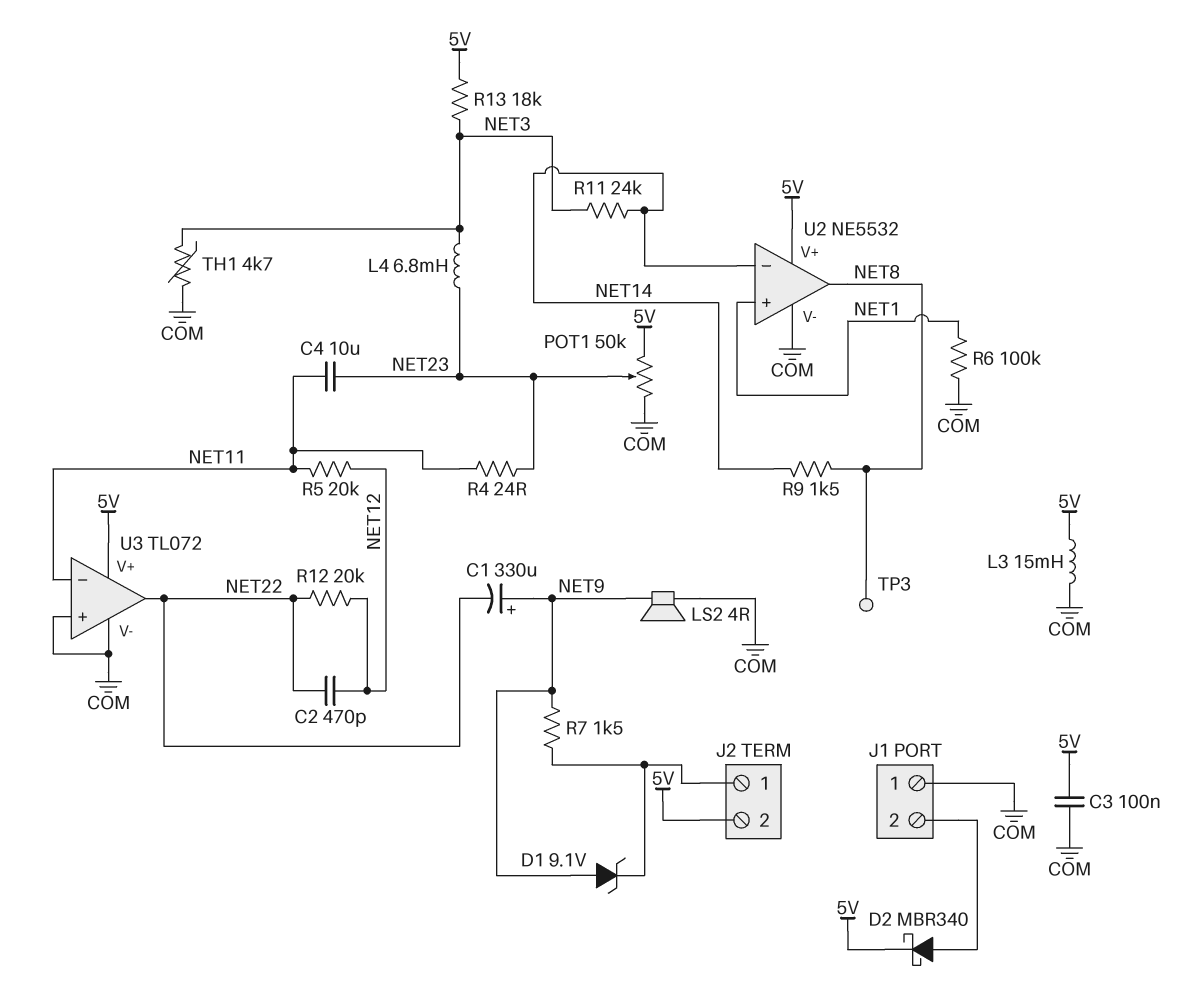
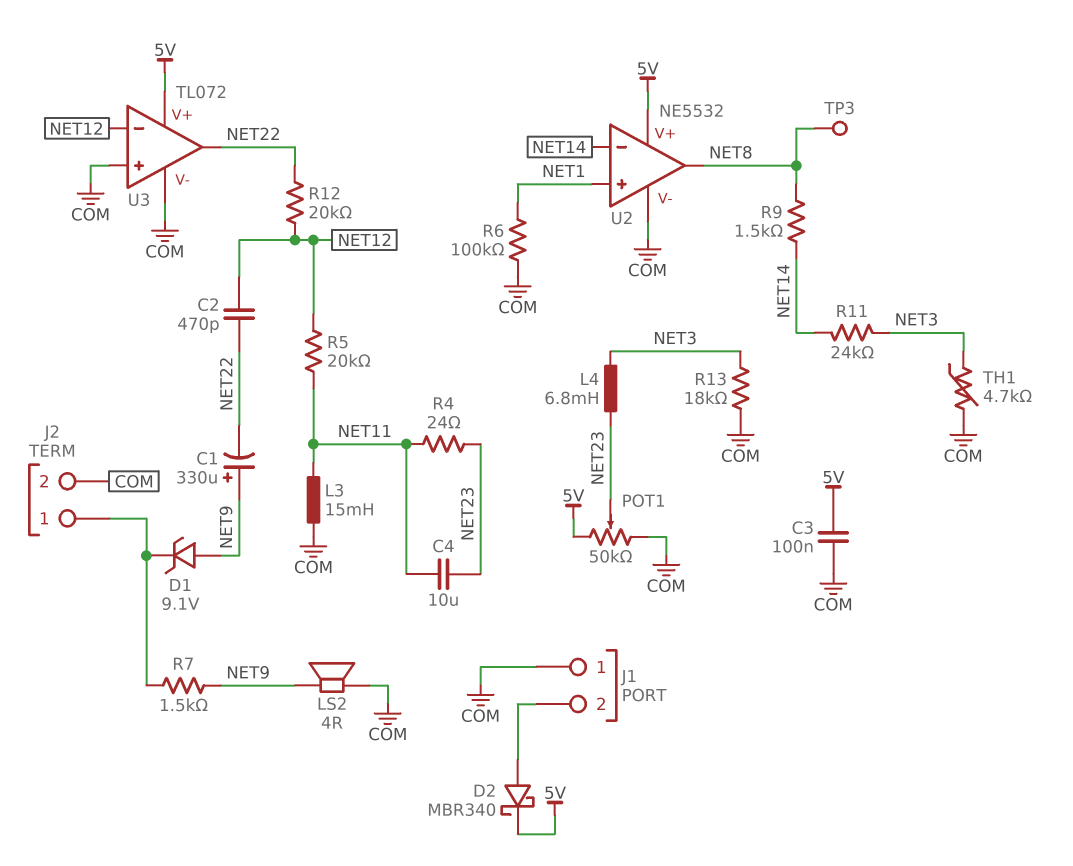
J2 pin 2: 5V -> COM
L3: 15mH (5V, COM) -> 15mH (COM, NET11)
R13: 18k (5V, NET3) -> 18k (COM, NET3)
U3 pin in-: NET11 -> NET12

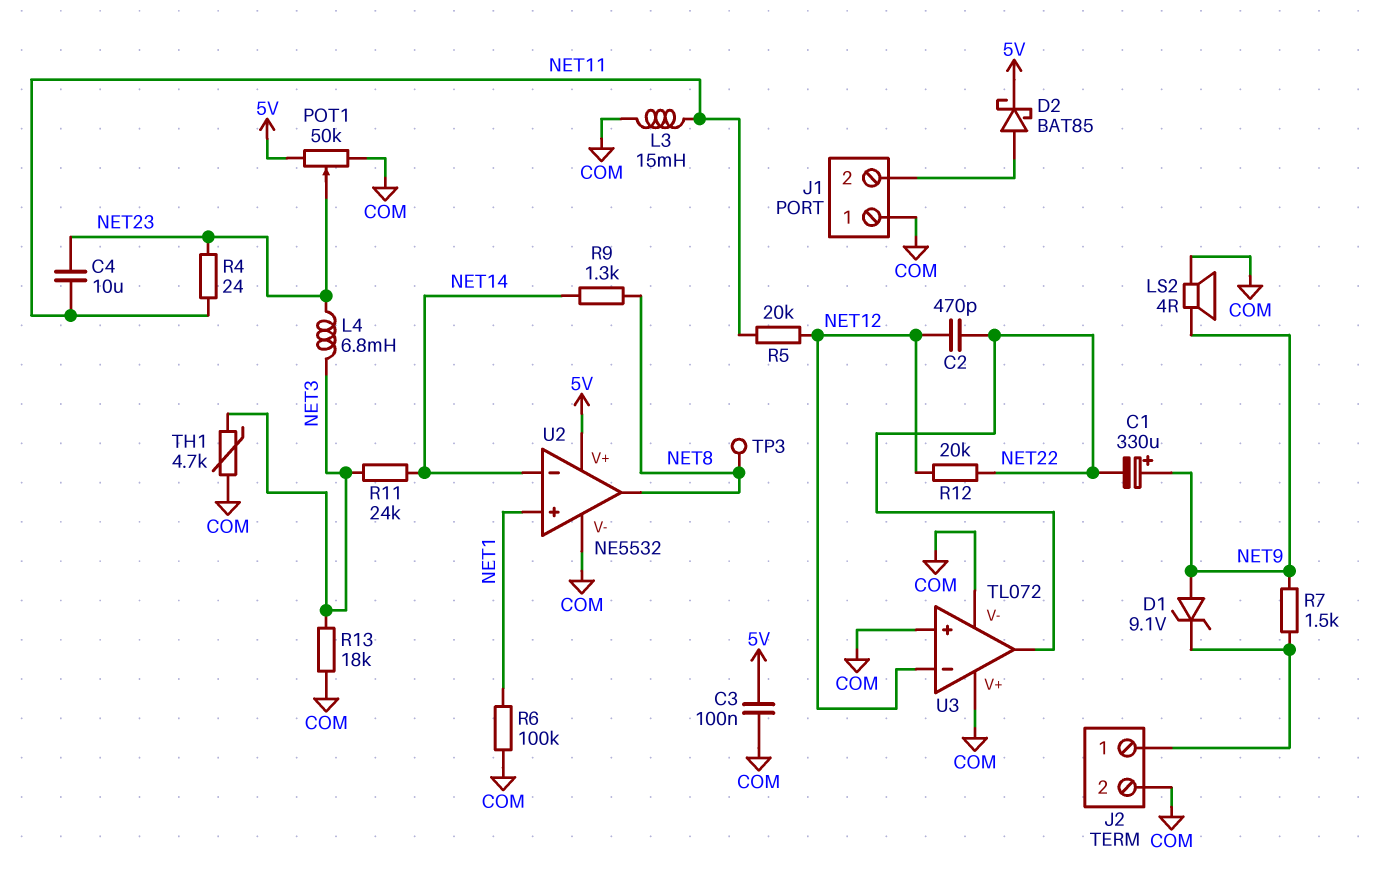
D2: schottky MBR340 (A J1/2, K 5V) -> schottky BAT85 (A J1/2, K 5V)
R9: 1.5k (NET8, NET14) -> 1.3k (NET8, NET14)
U3 pin V+: 5V -> COM

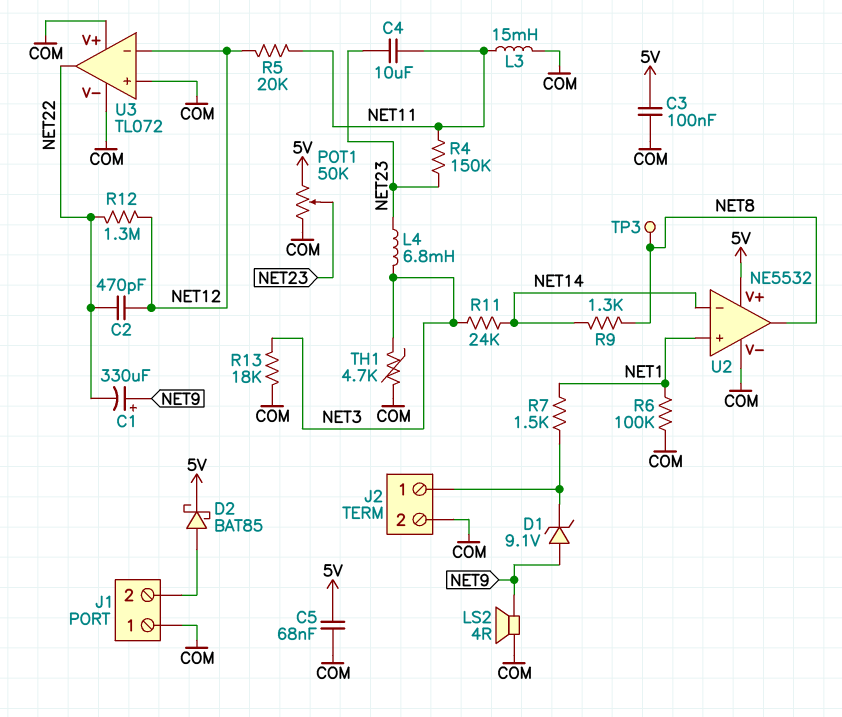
C5: none -> 68nF (5V, COM)
R4: 24 (NET11, NET23) -> 150k (NET11, NET23)
R7: 1.5k (J2/1, NET9) -> 1.5k (J2/1, NET1)
R12: 20k (NET12, NET22) -> 1.3M (NET12, NET22)

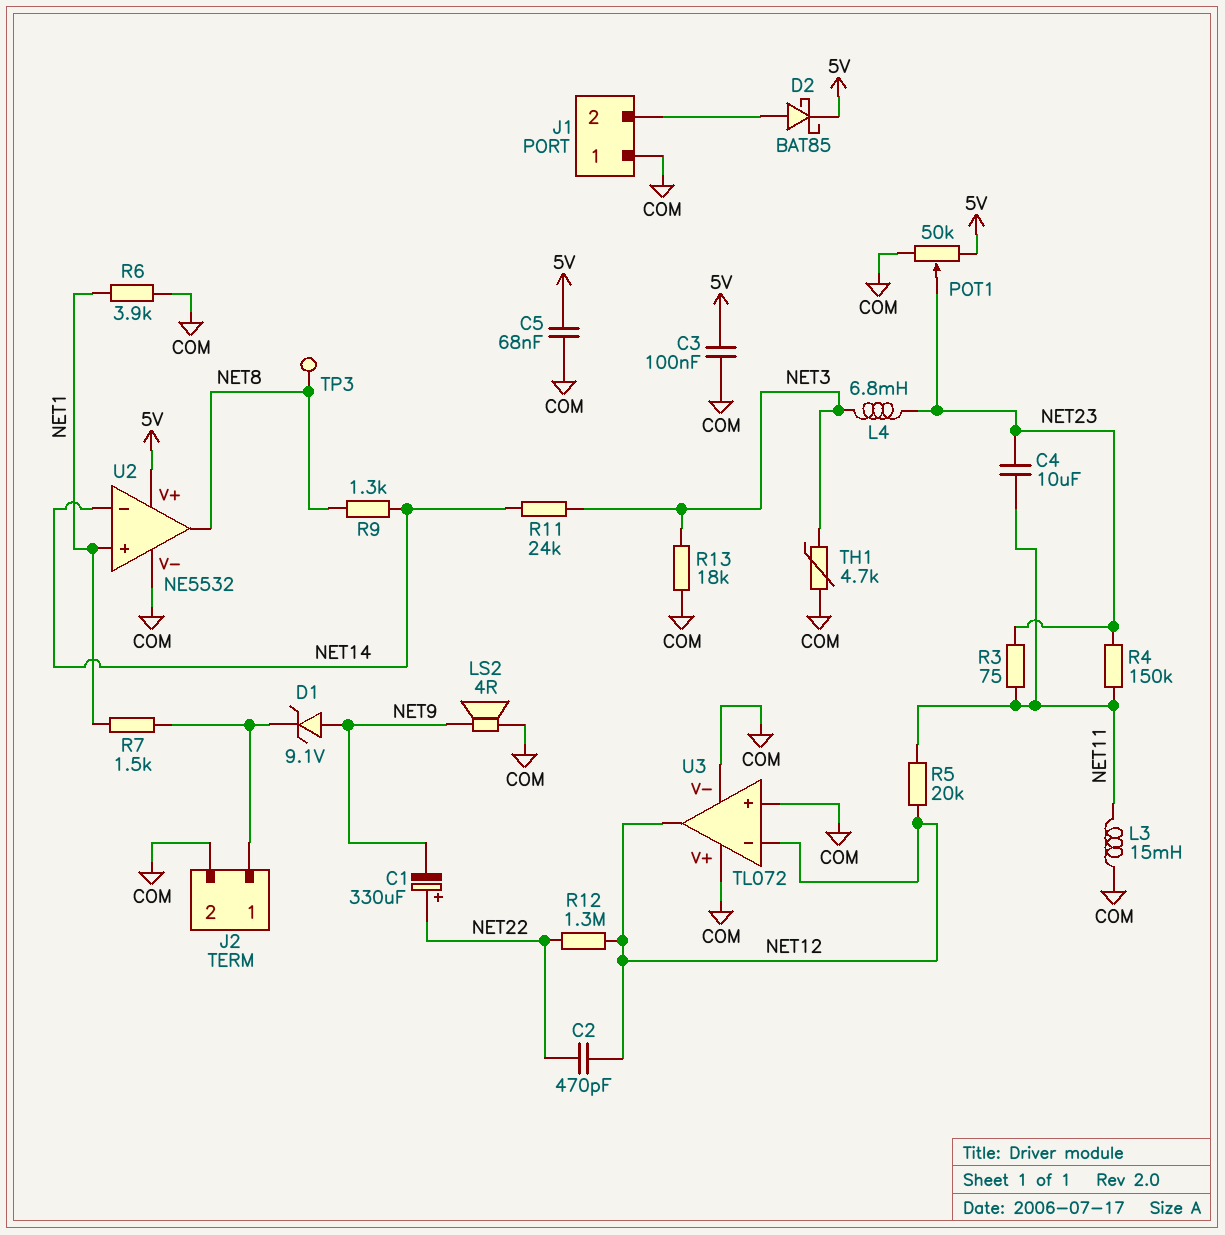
C1: 330uF (plus NET9, minus NET22) -> 330uF (plus NET22, minus NET9)
R3: none -> 75 (NET11, NET23)
R6: 100k (COM, NET1) -> 3.9k (COM, NET1)
U3 pin out: NET22 -> NET12

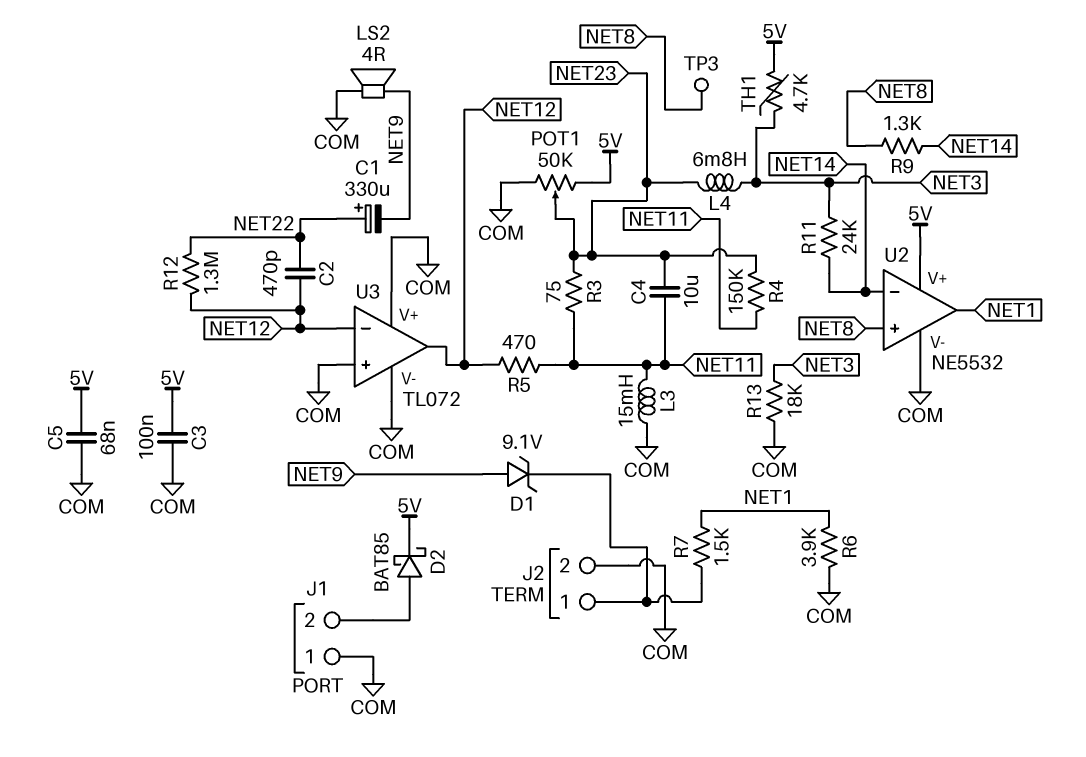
R5: 20k (NET11, NET12) -> 470 (NET11, NET12)
TH1: 4.7k (COM, NET3) -> 4.7k (5V, NET3)
U2 pin in+: NET1 -> NET8
U2 pin out: NET8 -> NET1

